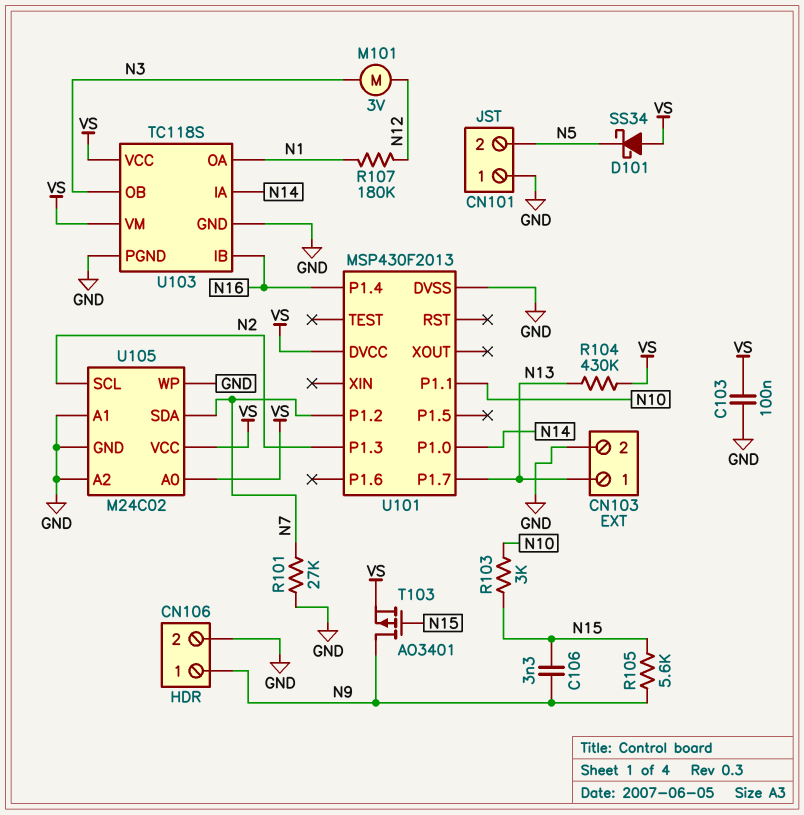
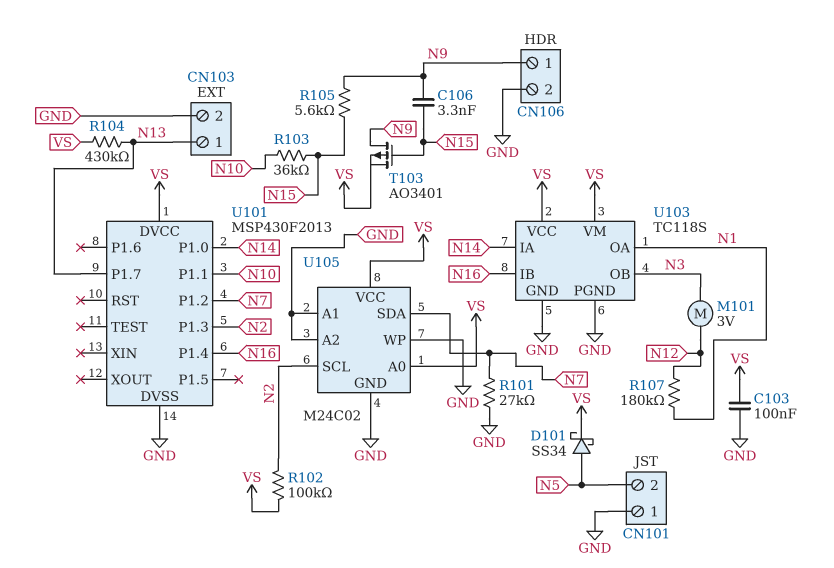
D101: schottky SS34 (A VS, K N5) -> schottky SS34 (A N5, K VS)
R102: none -> 100k (N2, VS)
R103: 3k (N10, N15) -> 36k (N10, N15)

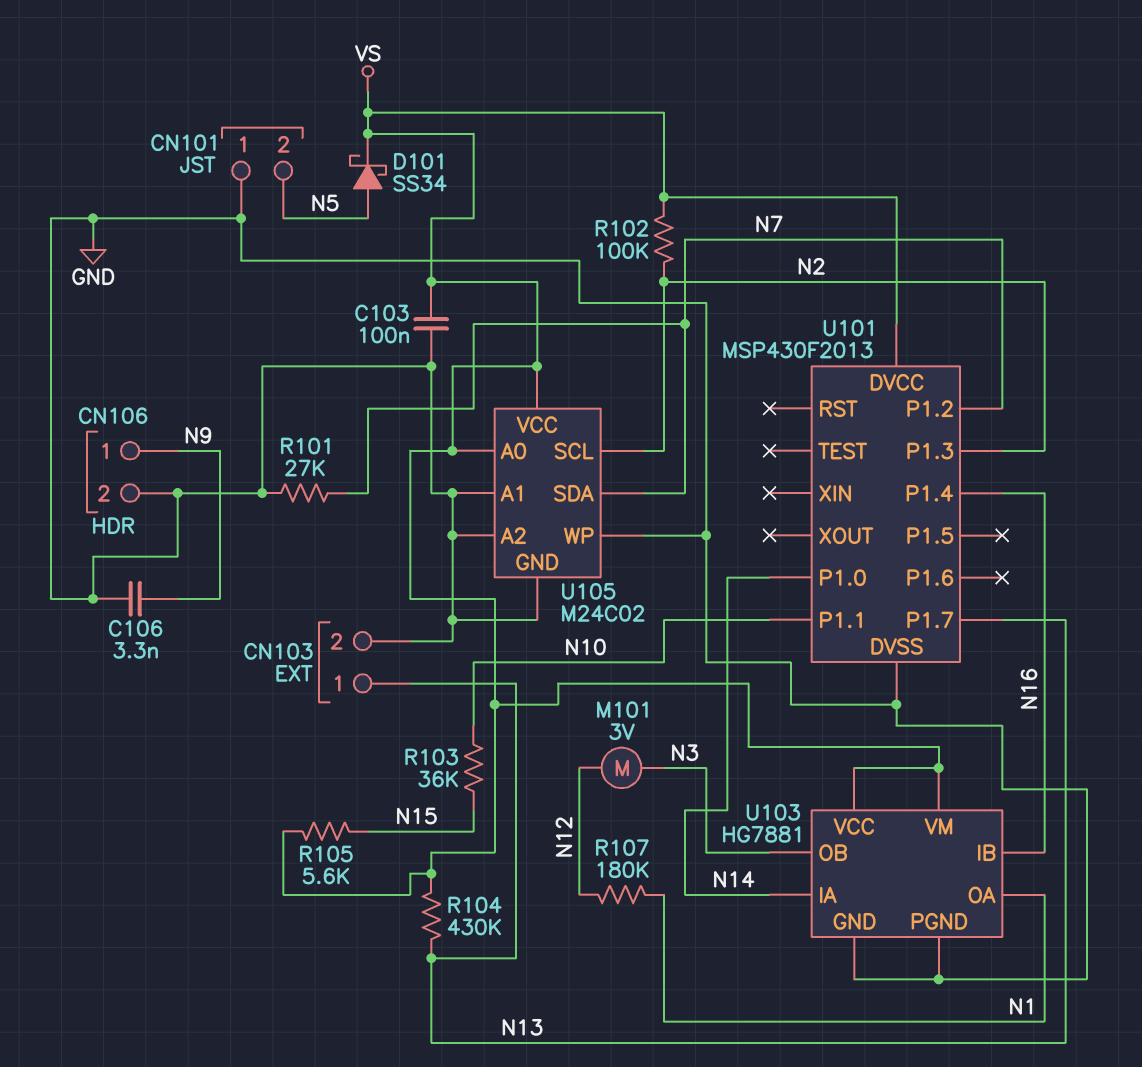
C106: 3.3nF (N9, N15) -> 3.3nF (GND, N9)
R105: 5.6k (N9, N15) -> 5.6k (N15, VS)
T103: PMOS AO3401 (G N15, D N9, S VS) -> none
U103: TC118S -> HG7881

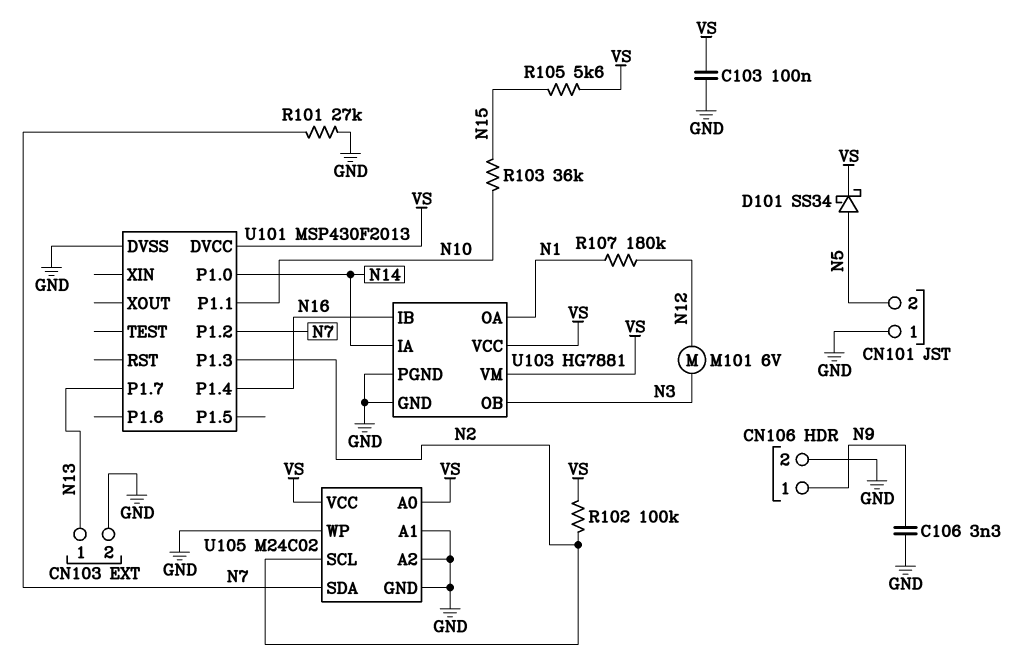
M101: motor 3V (N3, N12) -> motor 6V (N3, N12)
R104: 430k (N13, VS) -> none

